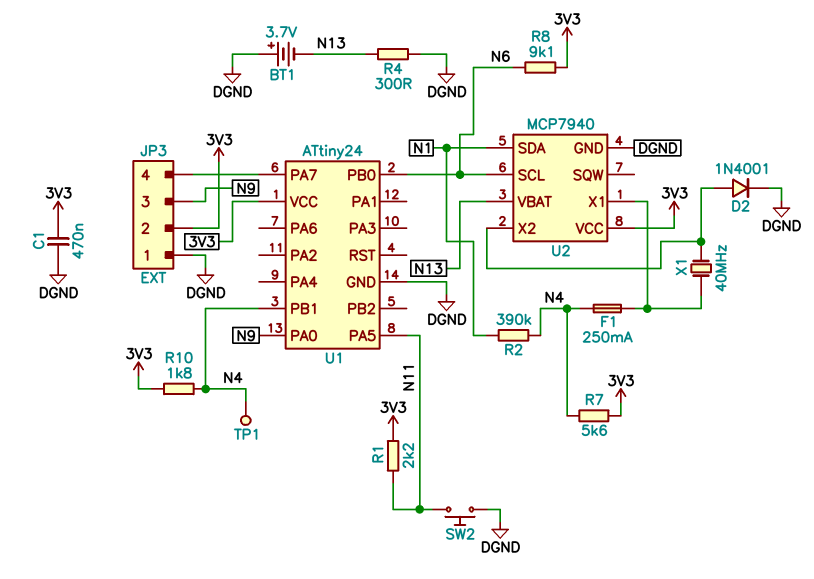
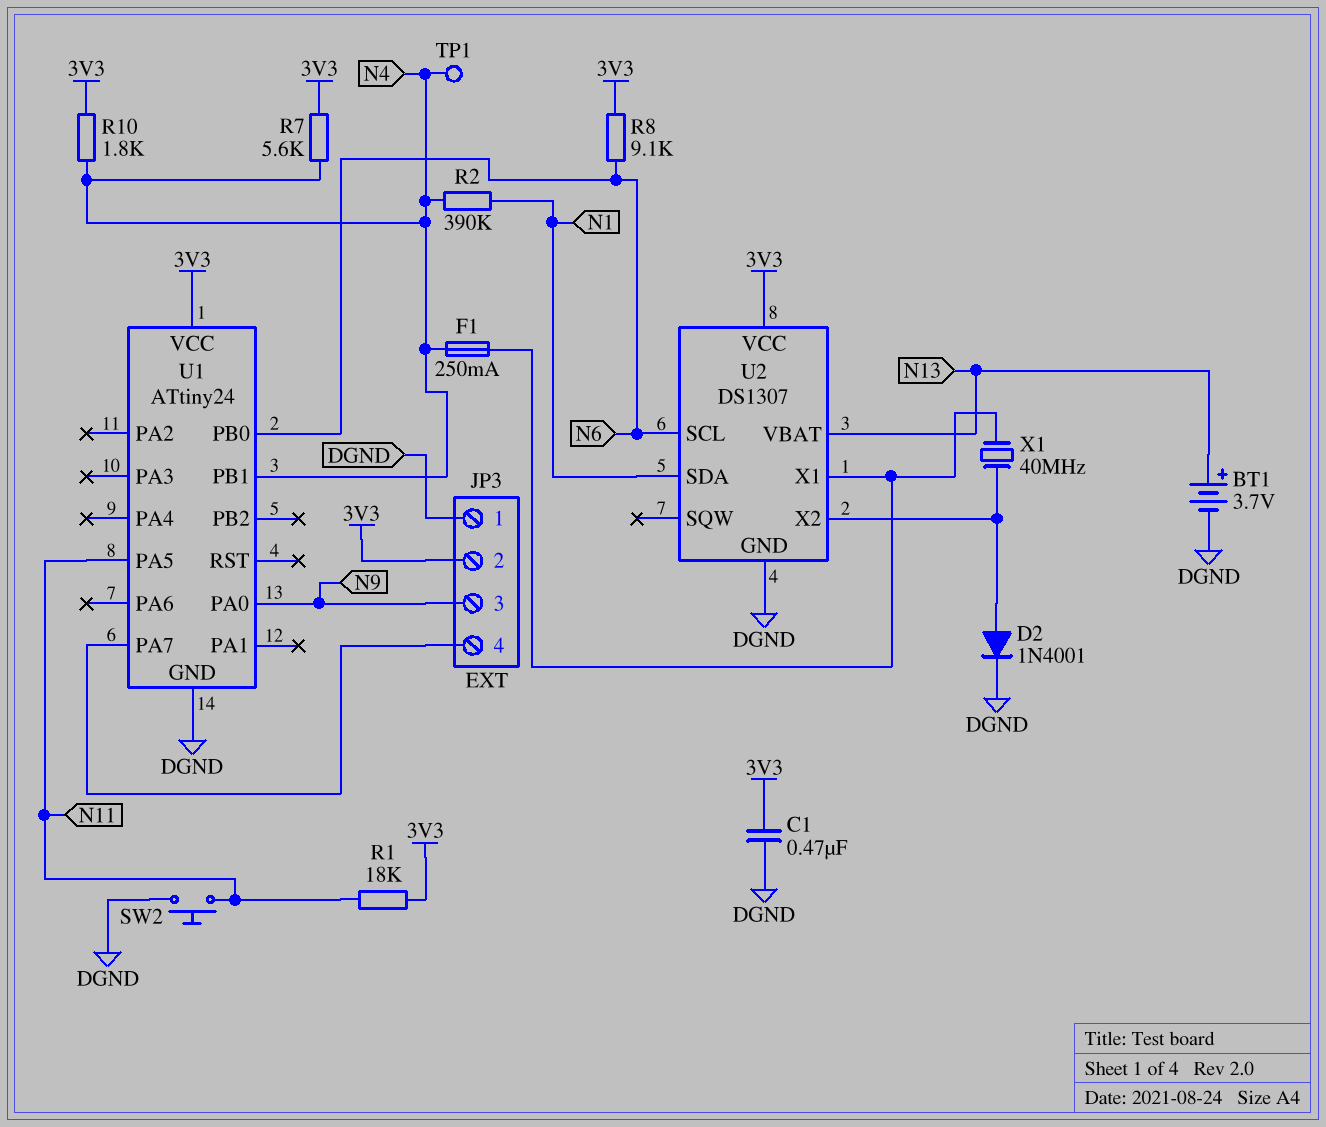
BT1: 3.7V (plus DGND, minus N13) -> 3.7V (plus N13, minus DGND)
R1: 2.2k (3V3, N11) -> 18k (3V3, N11)
R4: 300 (DGND, N13) -> none
U2: MCP7940 -> DS1307

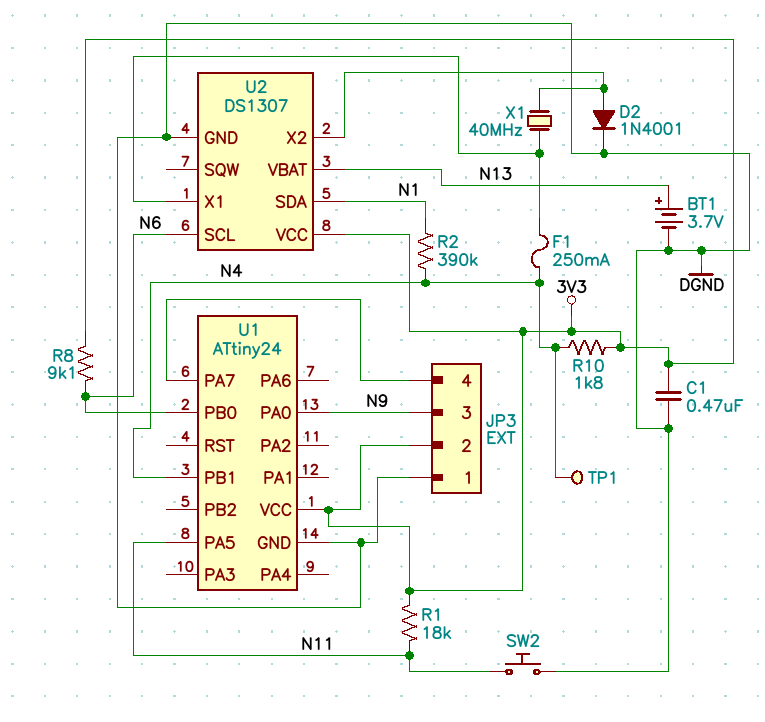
R7: 5.6k (3V3, N4) -> none

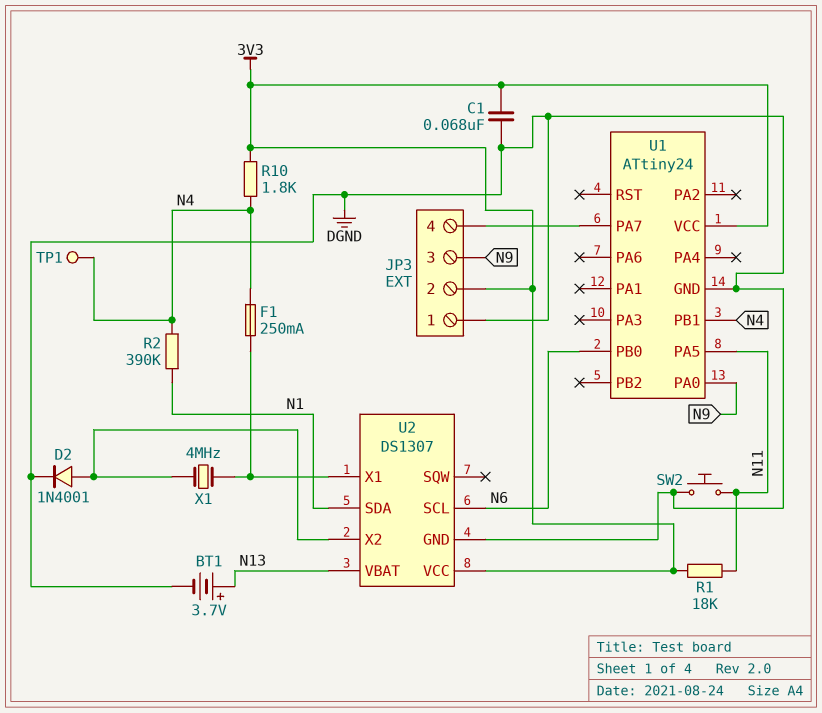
C1: 470nF (3V3, DGND) -> 68nF (3V3, DGND)
R8: 9.1k (3V3, N6) -> none
X1: 40MHz (U2/X1, U2/X2) -> 4MHz (U2/X1, U2/X2)

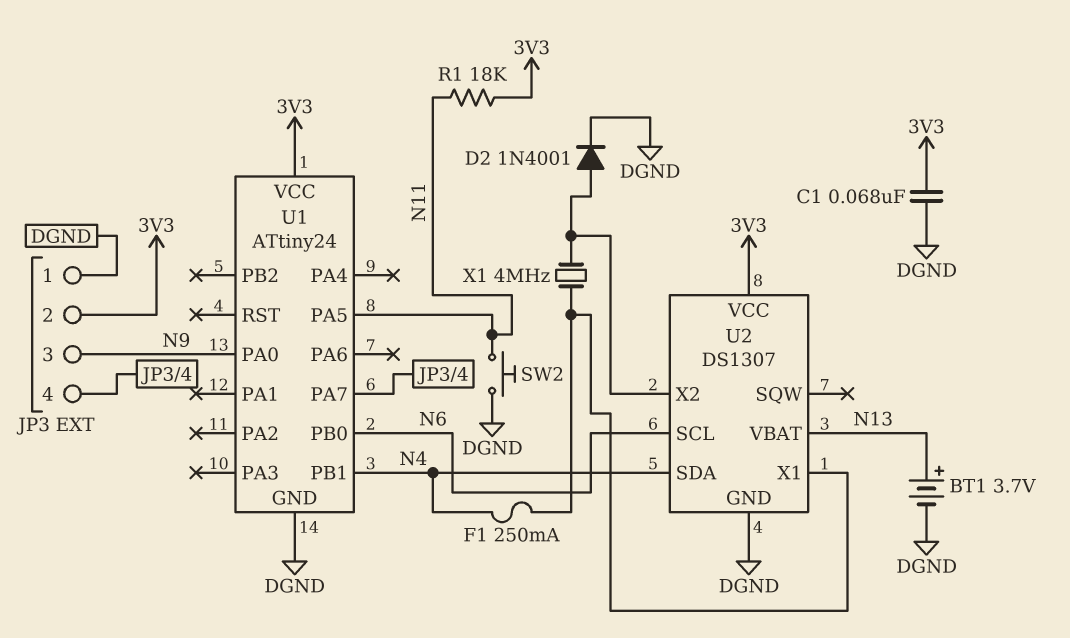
R2: 390k (N1, N4) -> none
R10: 1.8k (3V3, N4) -> none
TP1: test point (N4) -> none
U2 pin SDA: N1 -> N4

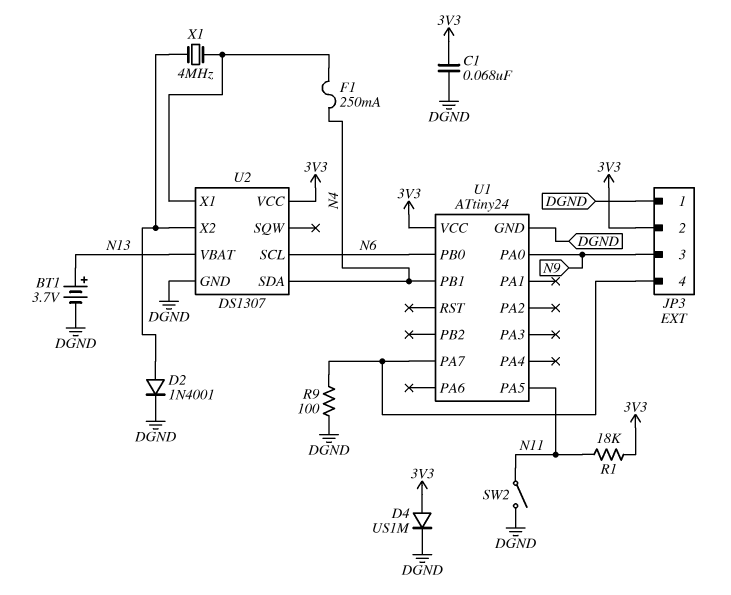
D4: none -> diode US1M (A 3V3, K DGND)
R9: none -> 100 (DGND, JP3/4)
SW2: button (DGND, N11) -> switch (DGND, N11)

